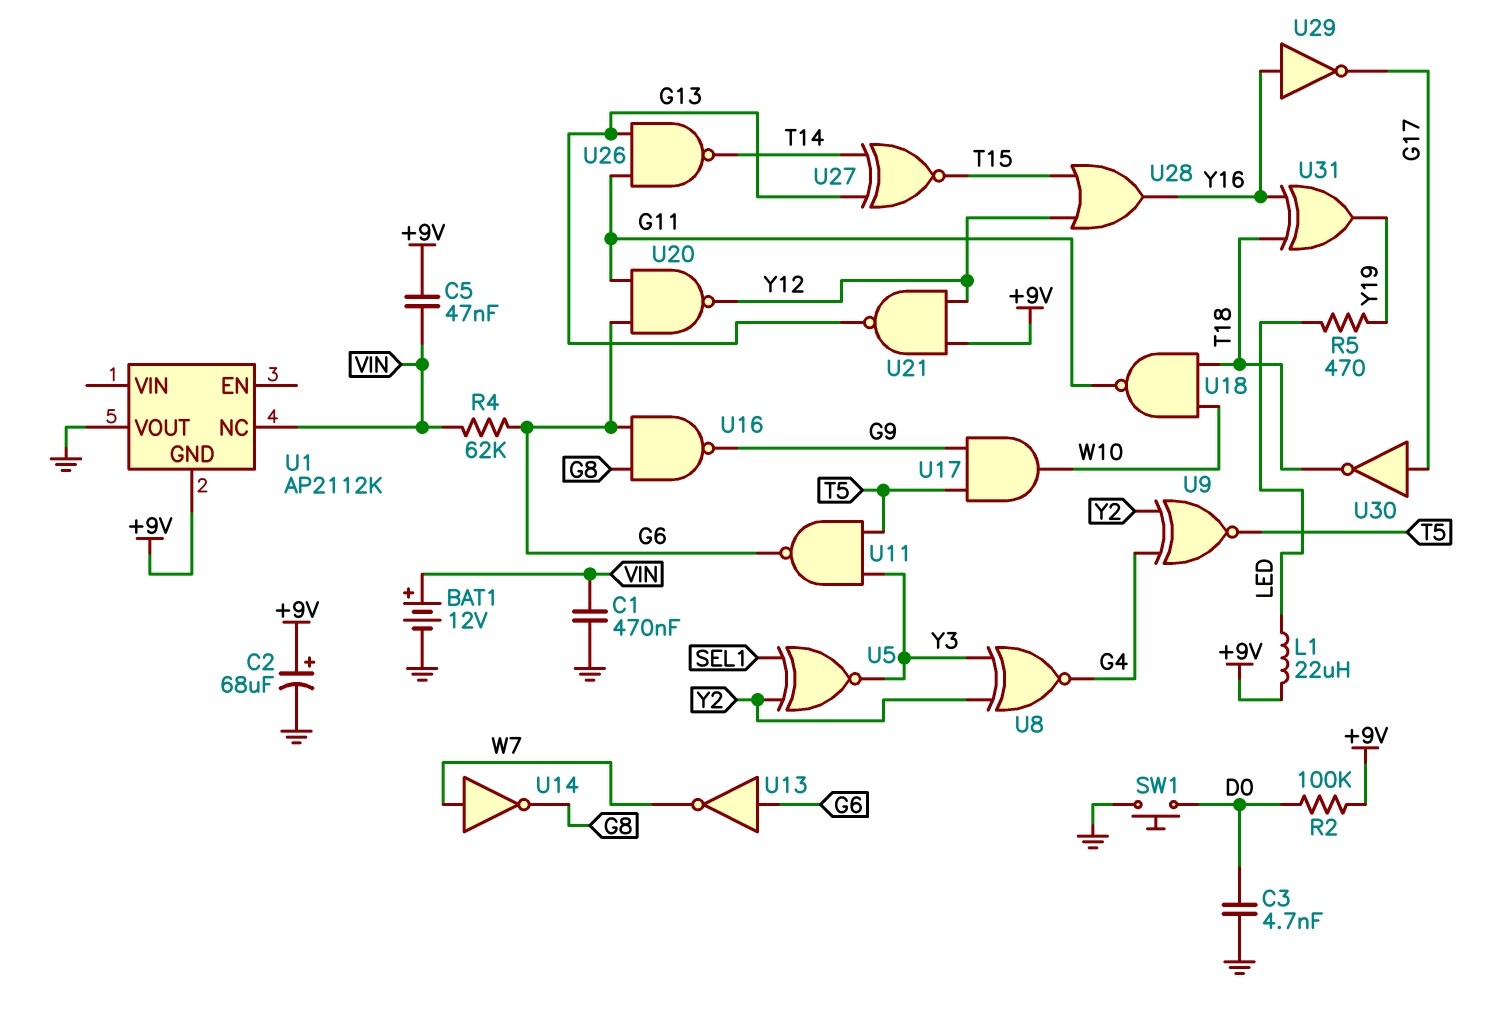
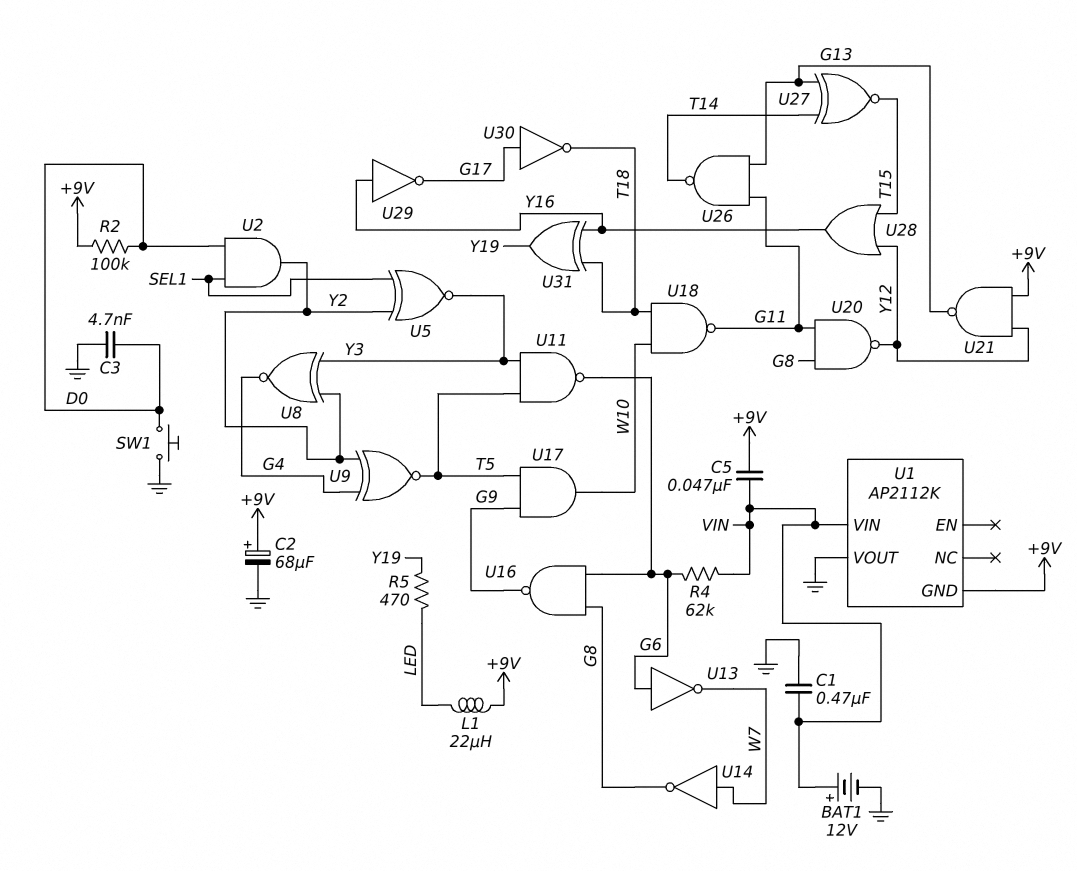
U1 pin NC: VIN -> none
U1 pin VIN: none -> VIN
U2: none -> AND (in D0, in SEL1, out Y2)
U20: NAND (in G6, in G11, out Y12) -> NAND (in G8, in G11, out Y12)

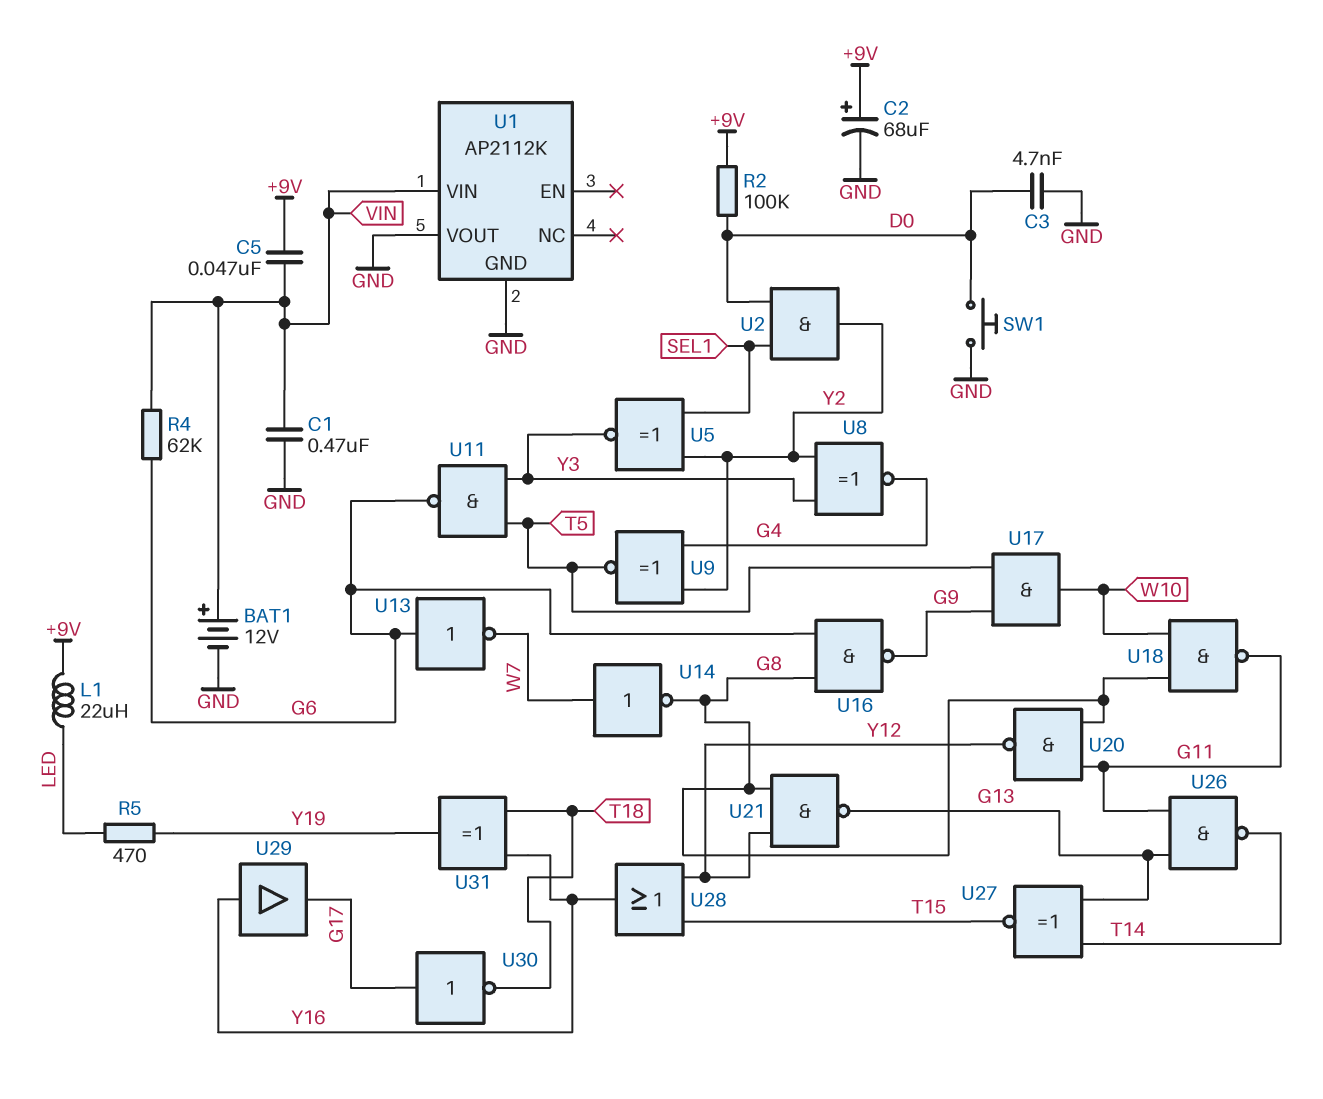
U1 pin GND: +9V -> GND
U18: NAND (in T18, in W10, out G11) -> NAND (in G8, in W10, out G11)
U21: NAND (in +9V, in Y12, out G13) -> NAND (in G8, in Y12, out G13)
U29: NOT (in Y16, out G17) -> buffer (in Y16, out G17)

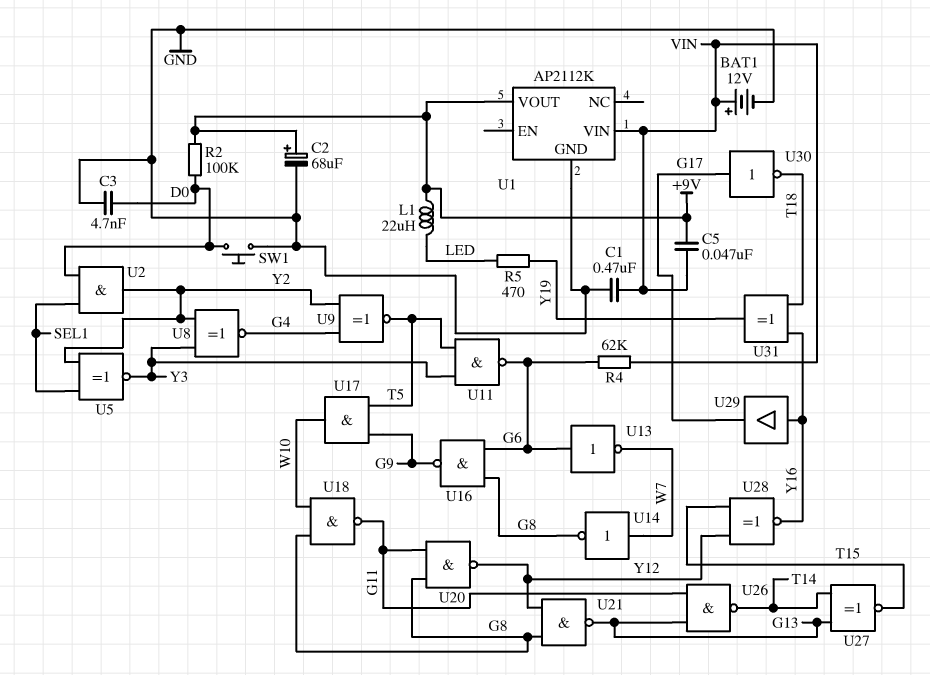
U1 pin VOUT: GND -> +9V
U28: OR (in T15, in Y12, out Y16) -> XNOR (in T15, in Y12, out Y16)

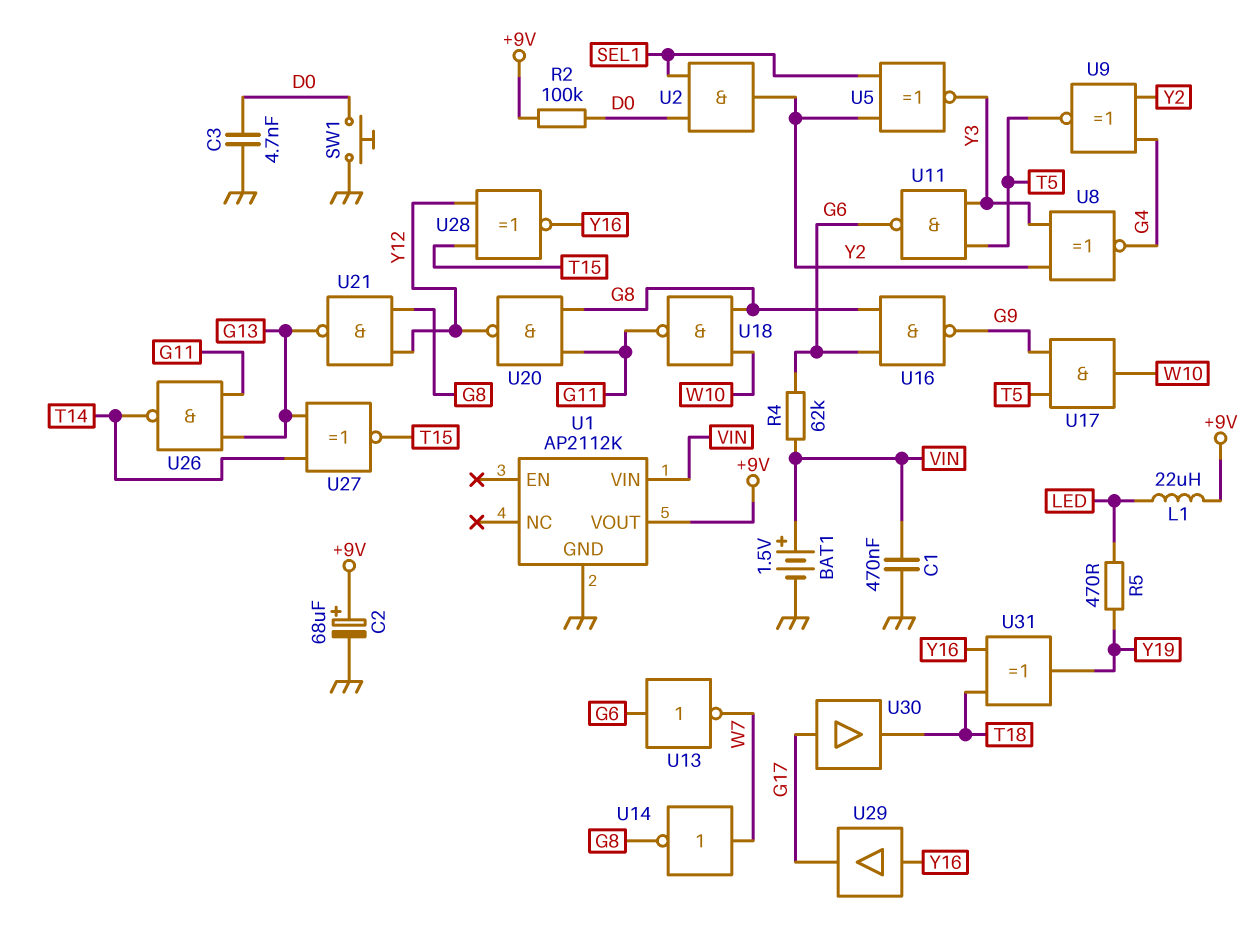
BAT1: 12V (plus VIN, minus GND) -> 1.5V (plus VIN, minus GND)
C5: 47nF (+9V, VIN) -> none
U30: NOT (in G17, out T18) -> buffer (in G17, out T18)

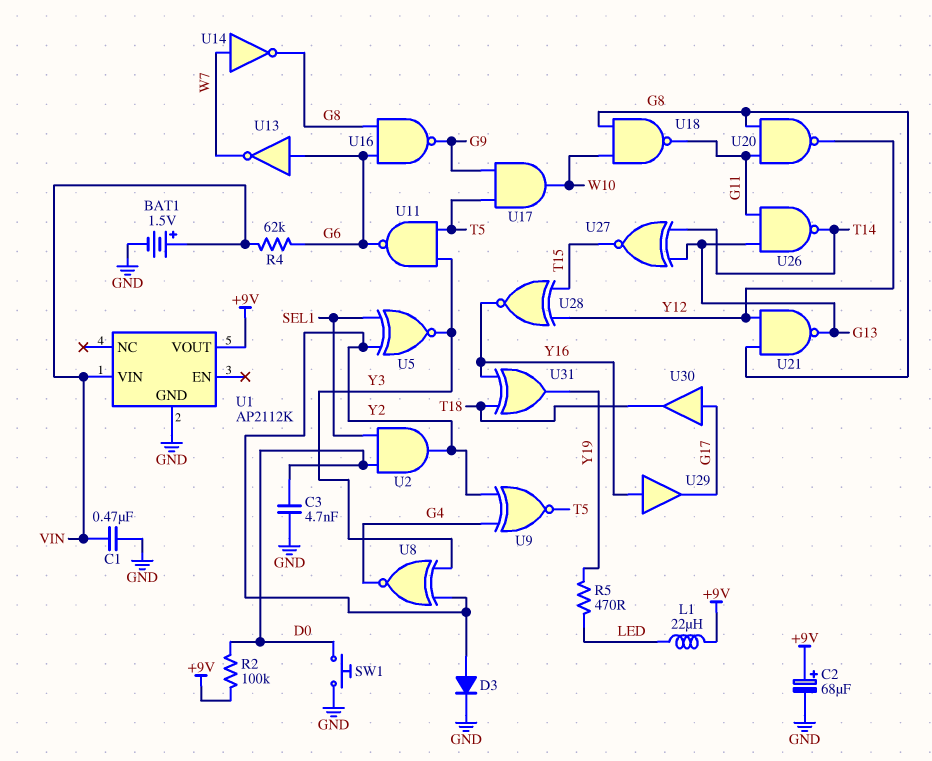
D3: none -> diode (A Y2, K GND)

